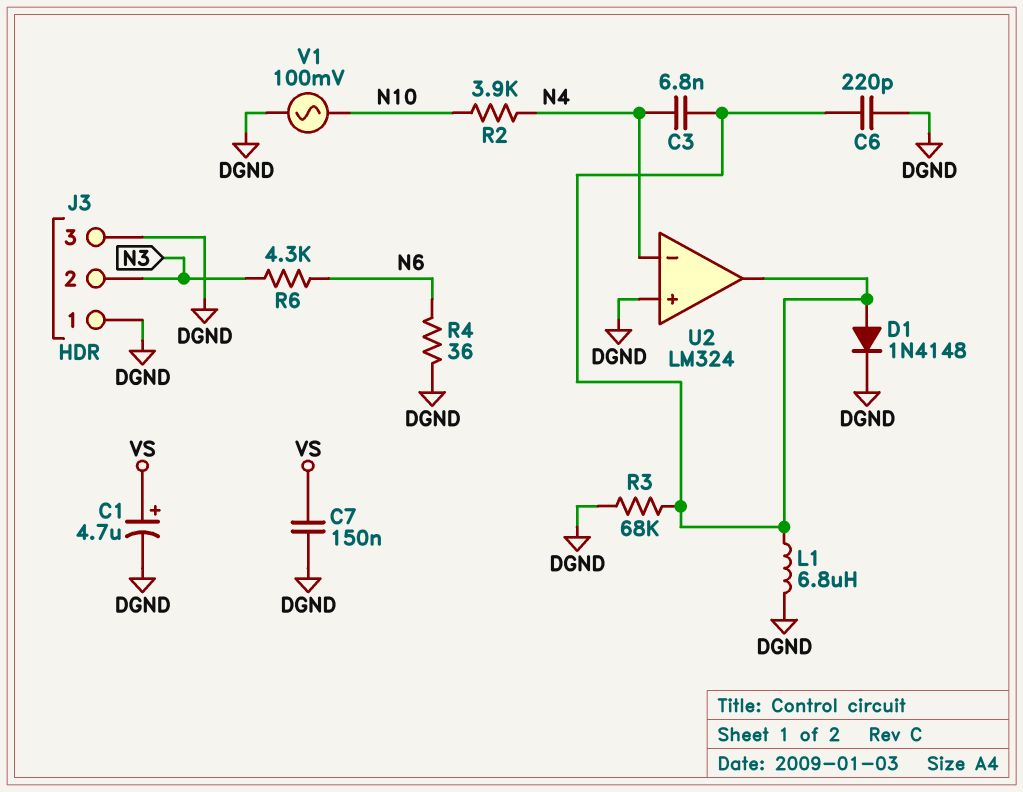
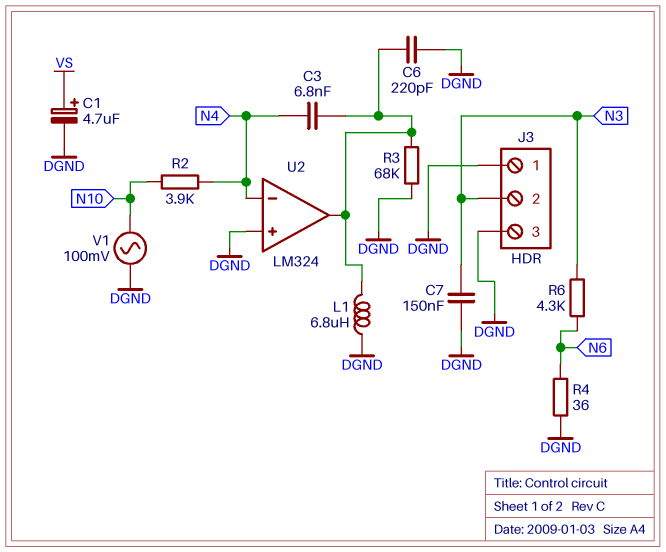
C7: 150nF (DGND, VS) -> 150nF (DGND, N3)
D1: diode 1N4148 (A U2/out, K DGND) -> none

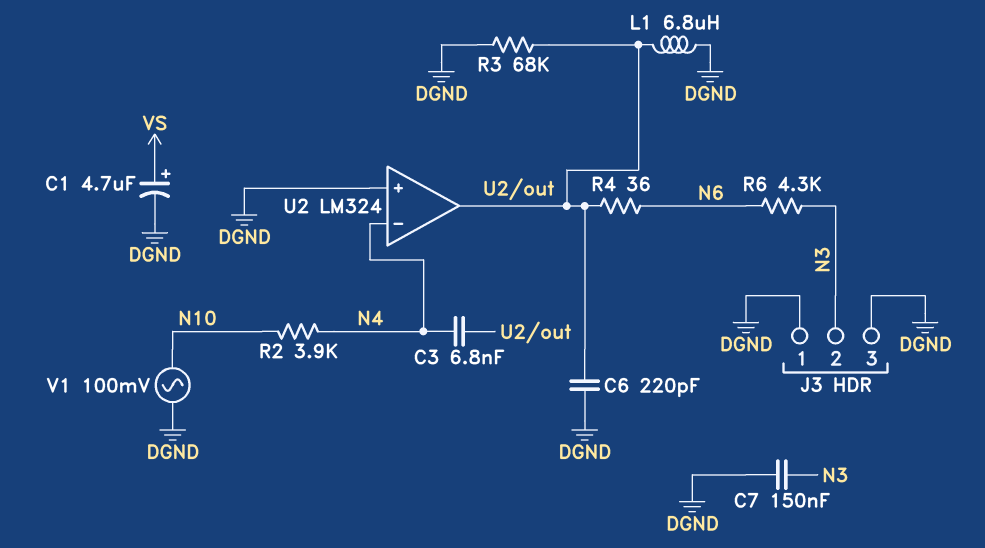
R4: 36 (DGND, N6) -> 36 (N6, U2/out)

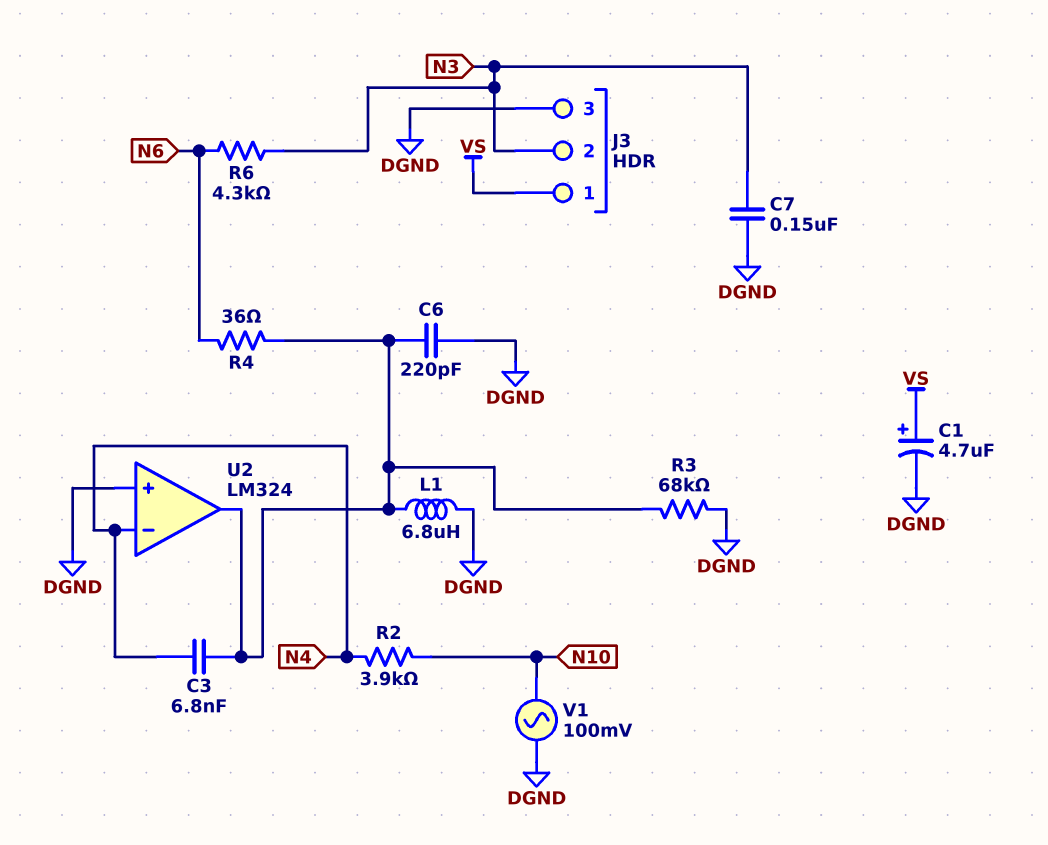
J3 pin 1: DGND -> VS

